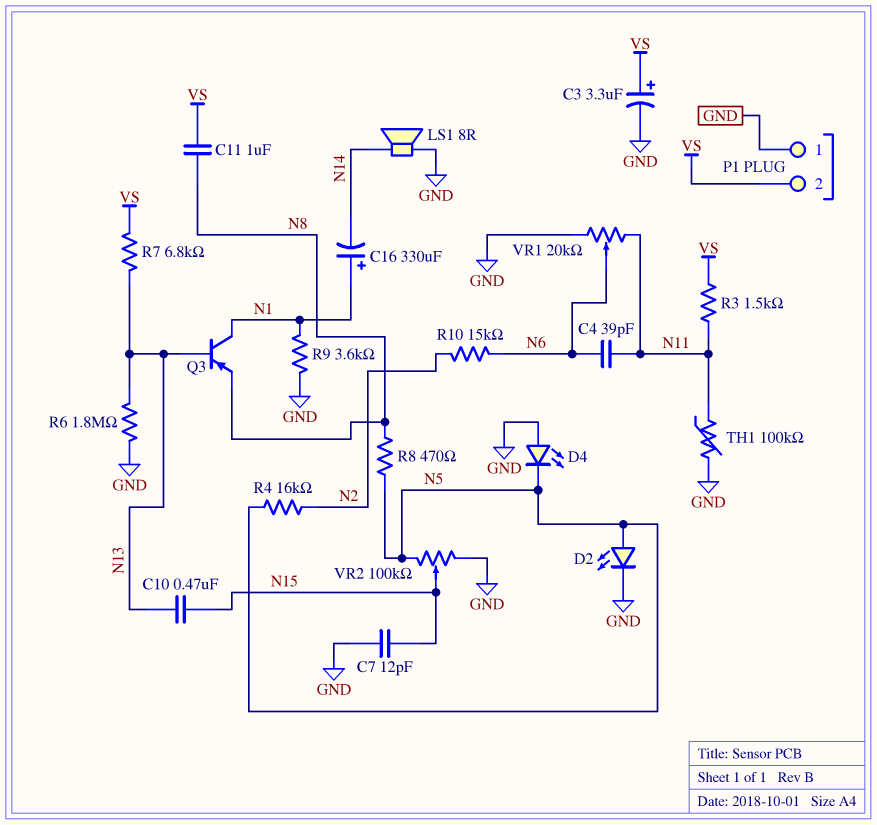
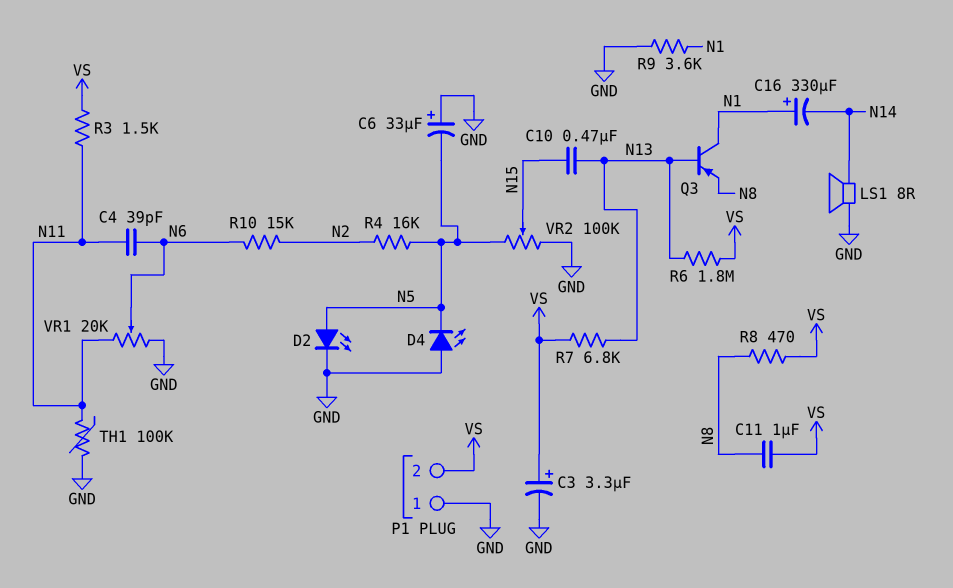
C6: none -> 33uF (plus GND, minus N5)
C7: 12pF (GND, N15) -> none
R6: 1.8M (GND, N13) -> 1.8M (N13, VS)
R8: 470 (N5, N8) -> 470 (N8, VS)

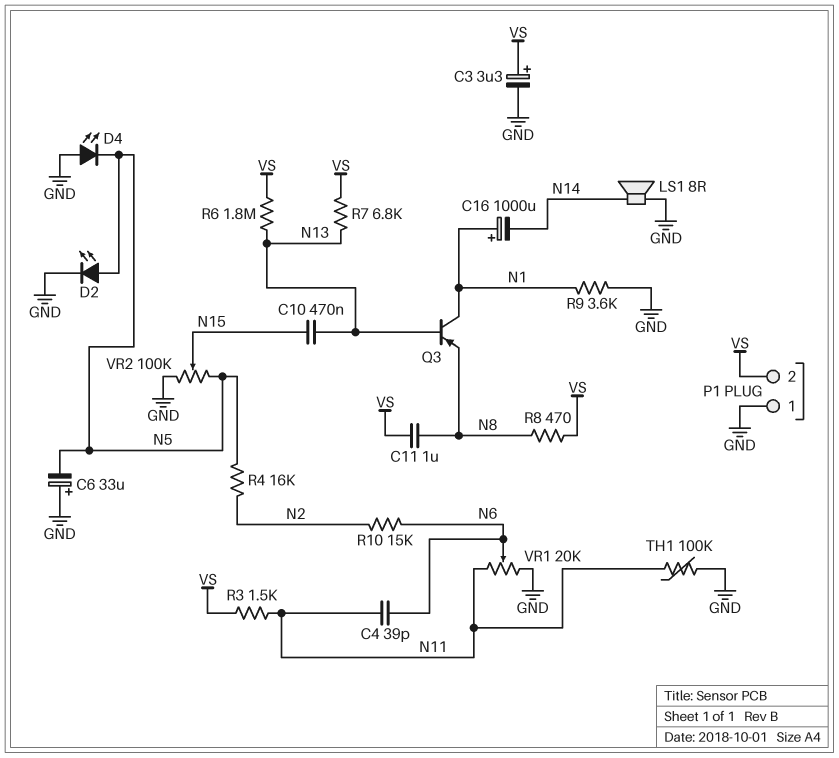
C16: 330uF (plus N1, minus N14) -> 1000uF (plus N1, minus N14)

